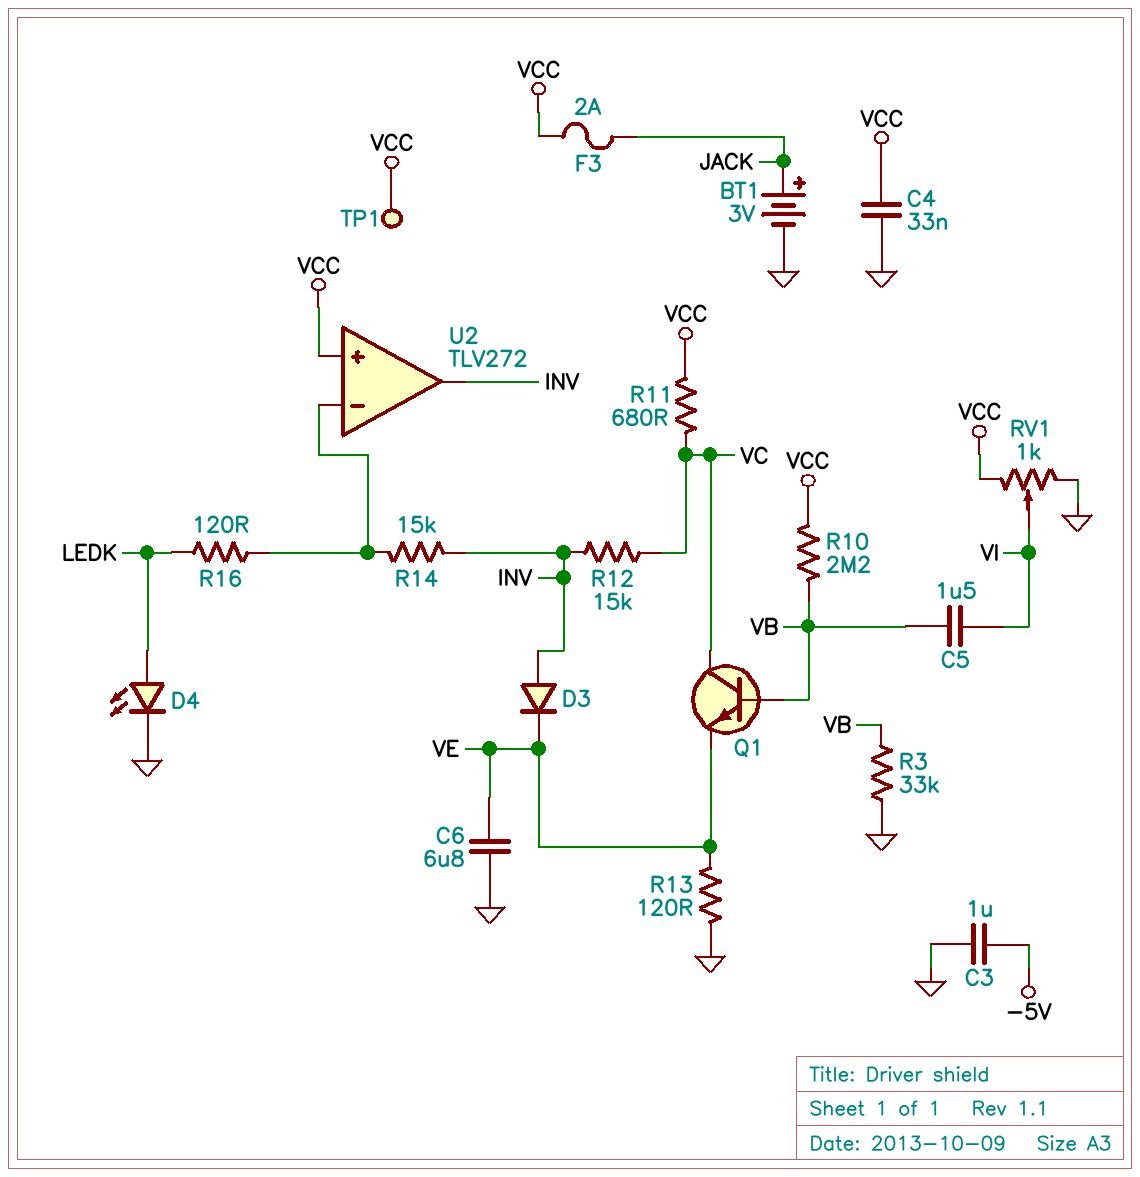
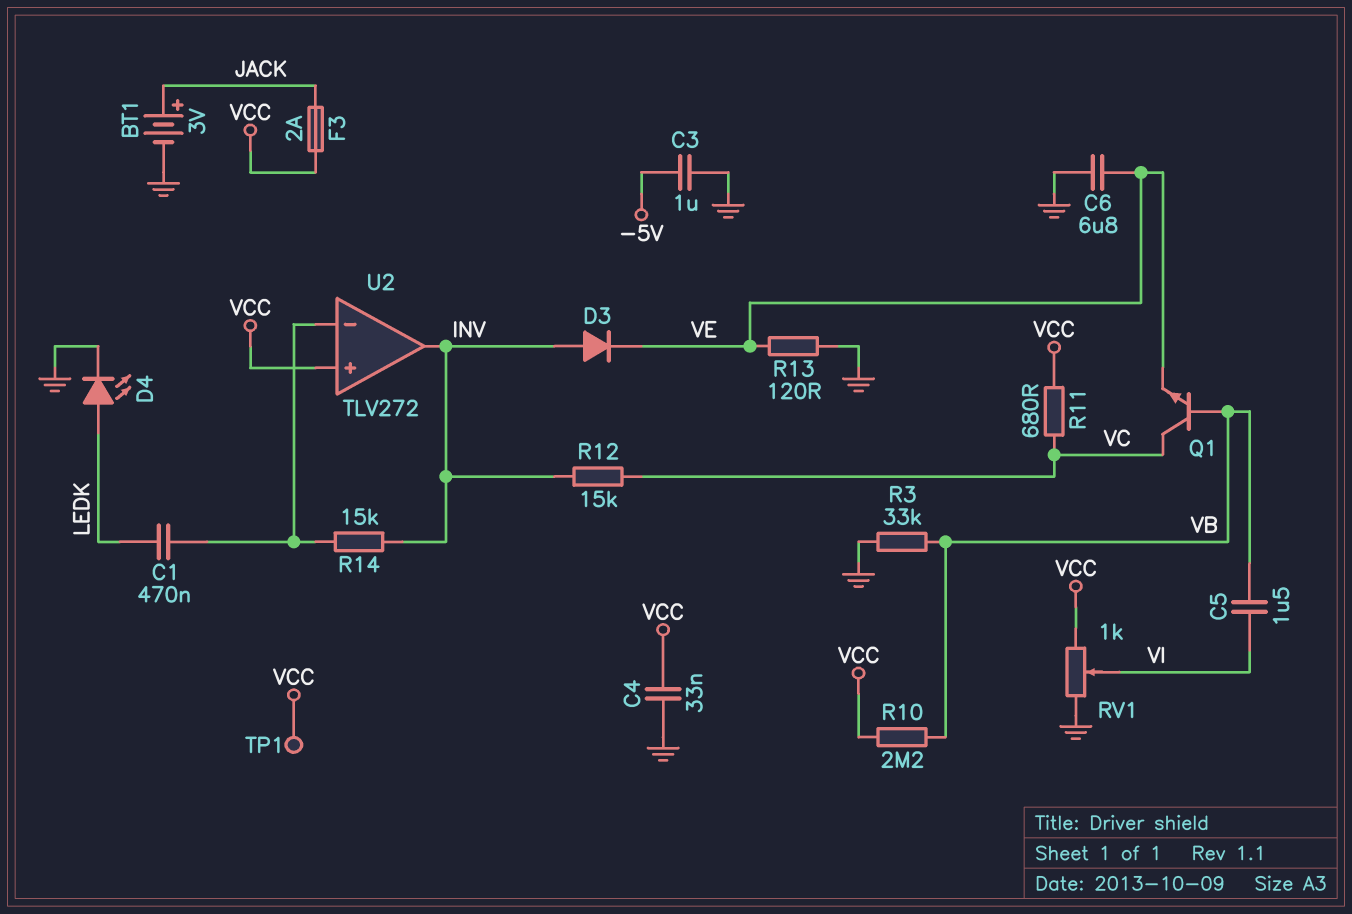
C1: none -> 470nF (LEDK, U2/in-)
R16: 120 (LEDK, U2/in-) -> none

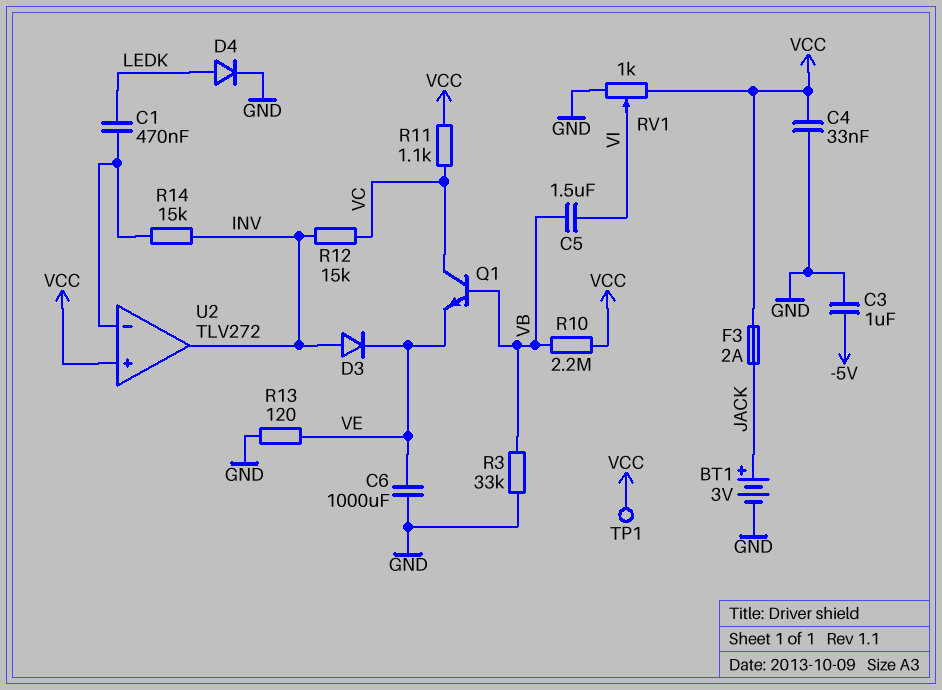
C6: 6.8uF (GND, VE) -> 1000uF (GND, VE)
D4: LED (A LEDK, K GND) -> diode (A LEDK, K GND)
R11: 680 (VC, VCC) -> 1.1k (VC, VCC)

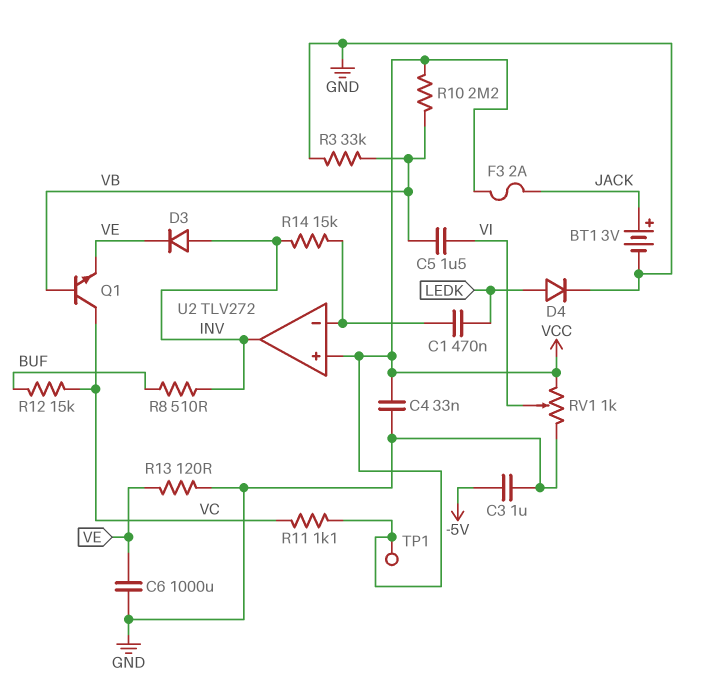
R8: none -> 510 (BUF, INV)
R12: 15k (INV, VC) -> 15k (BUF, VC)

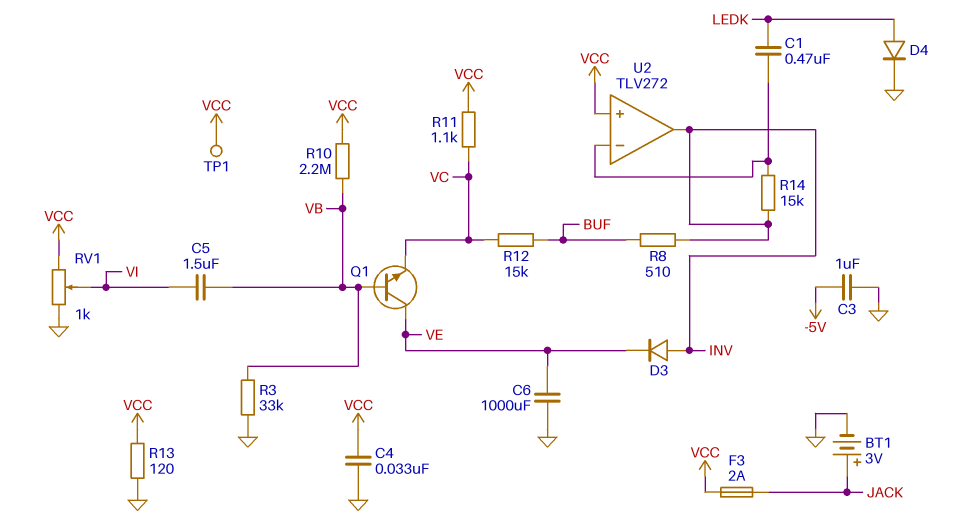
Q1: NPN (B VB, C VC, E VE) -> NPN (B VB, C VE, E VC)
R13: 120 (GND, VE) -> 120 (GND, VCC)

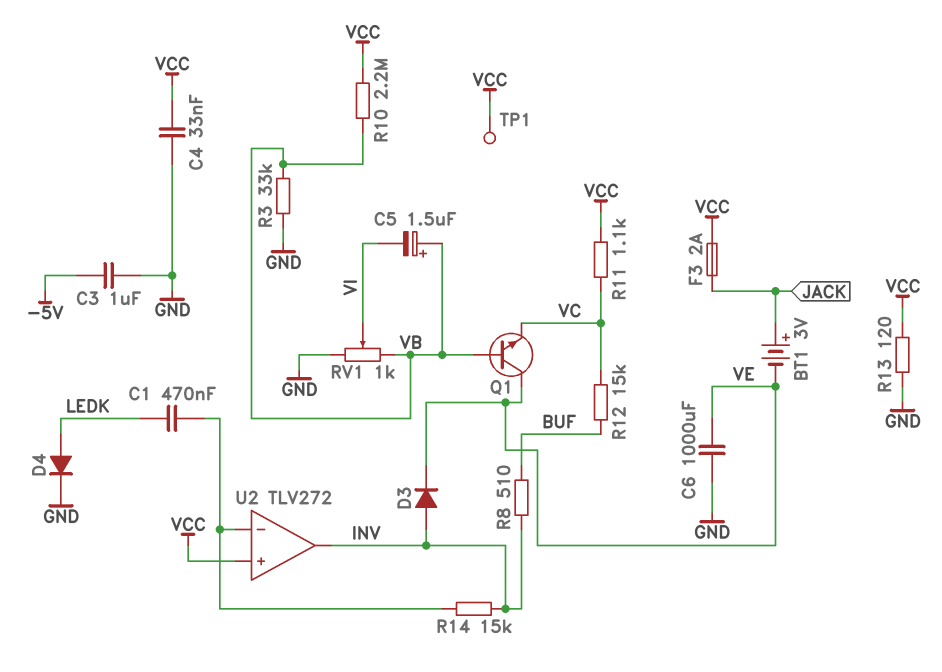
BT1: 3V (plus JACK, minus GND) -> 3V (plus JACK, minus VE)
C5: 1.5uF (VB, VI) -> 1.5uF (plus VB, minus VI)
RV1: 1k (GND, VCC, wiper VI) -> 1k (GND, VB, wiper VI)

